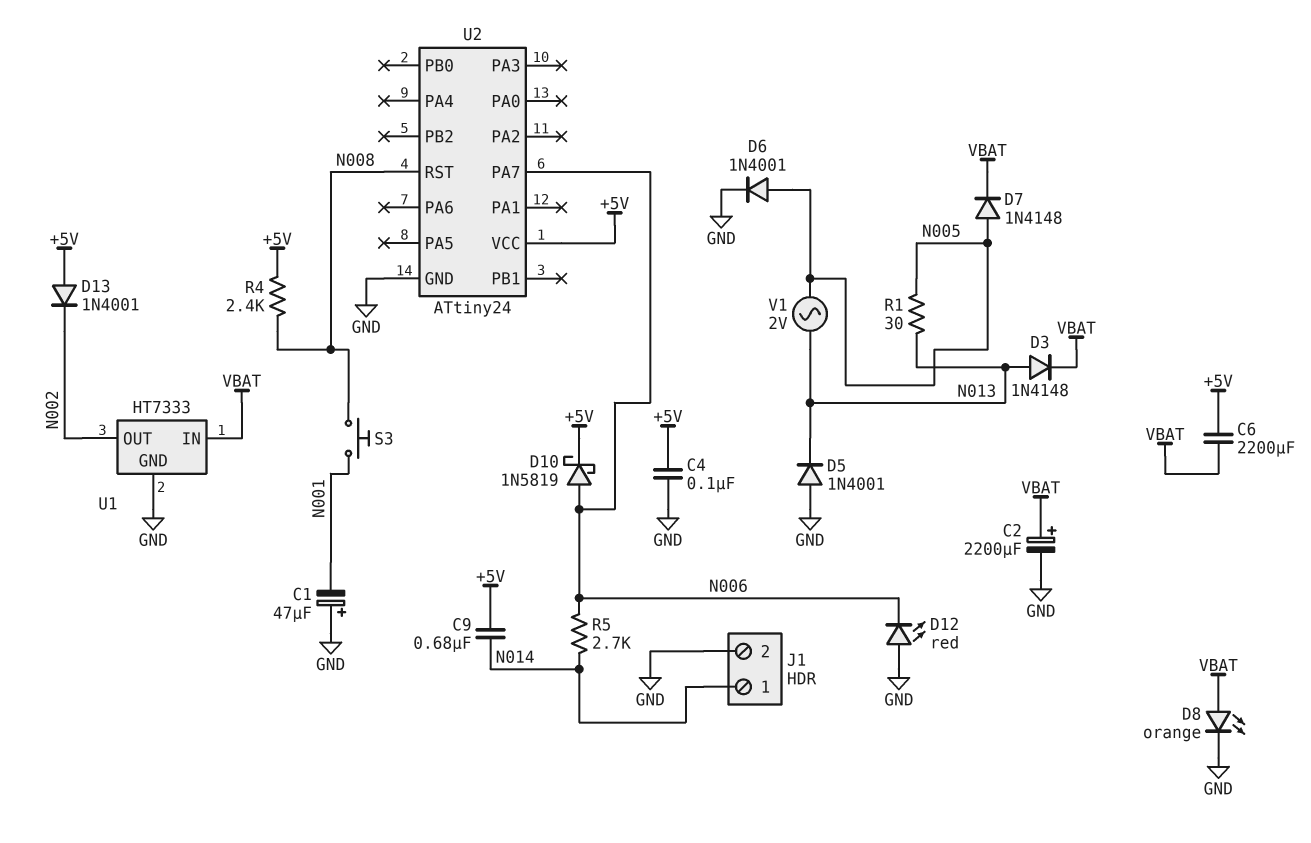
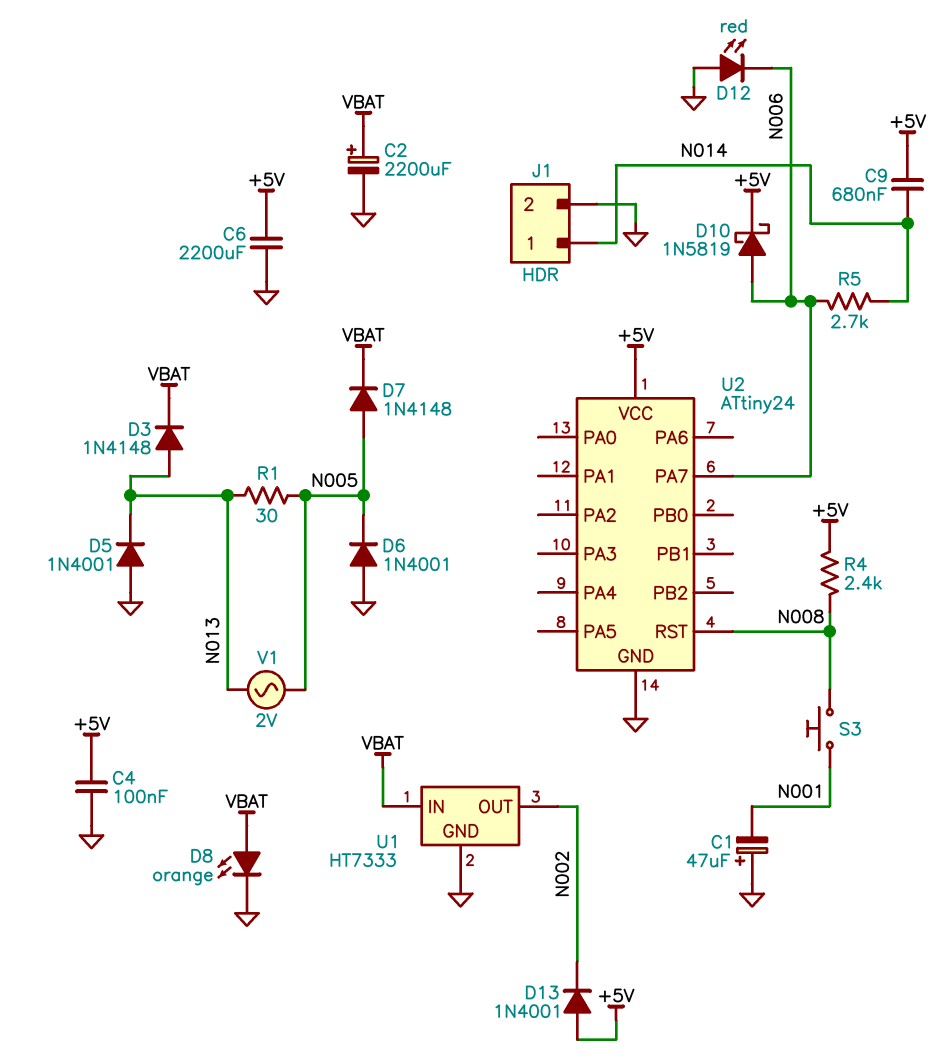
C6: 2200uF (+5V, VBAT) -> 2200uF (+5V, GND)
D6: diode 1N4001 (A N005, K GND) -> diode 1N4001 (A GND, K N005)

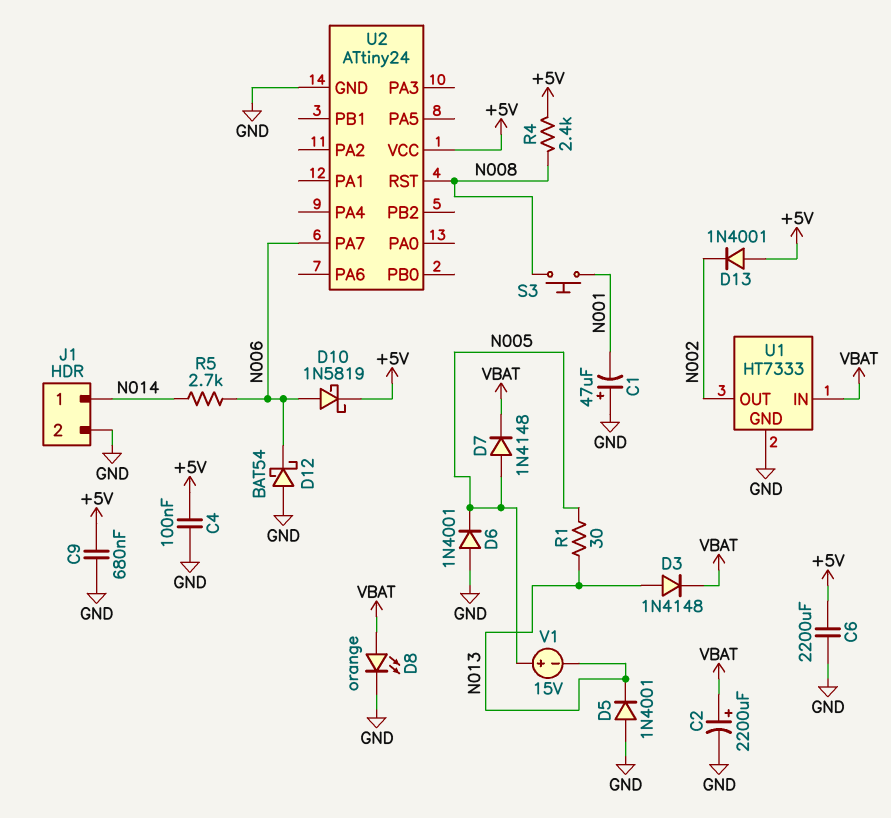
C9: 680nF (+5V, N014) -> 680nF (+5V, GND)
D12: LED red (A GND, K N006) -> schottky BAT54 (A GND, K N006)
V1: AC 2V (N005, N013) -> 15V (plus N005, minus N013)

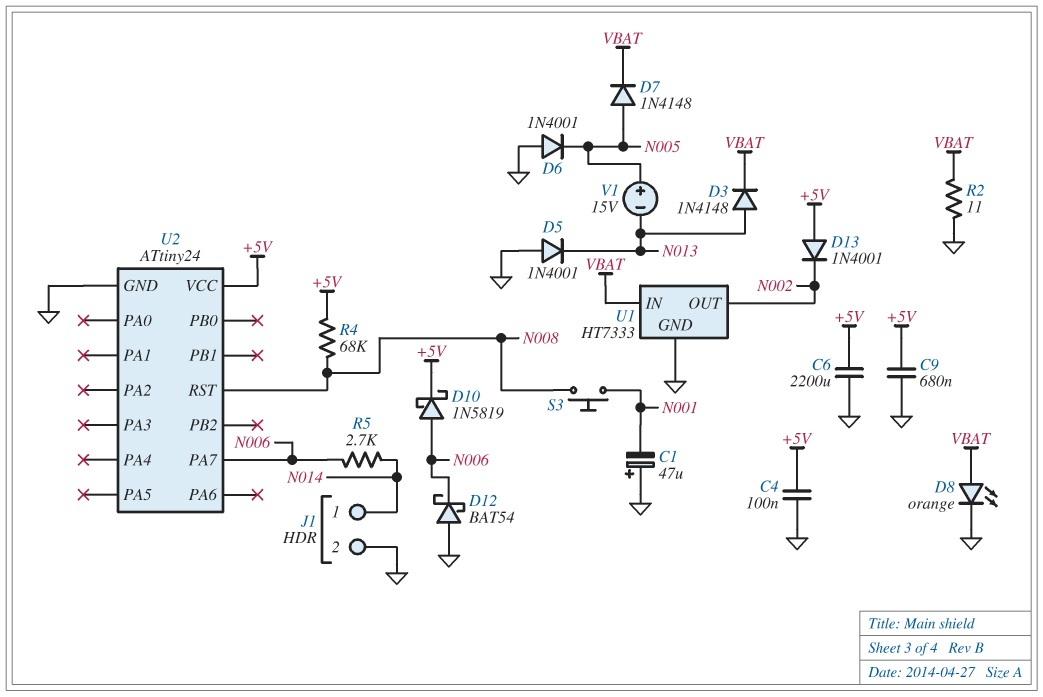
C2: 2200uF (plus VBAT, minus GND) -> none
R1: 30 (N005, N013) -> none
R2: none -> 11 (GND, VBAT)
R4: 2.4k (+5V, N008) -> 68k (+5V, N008)

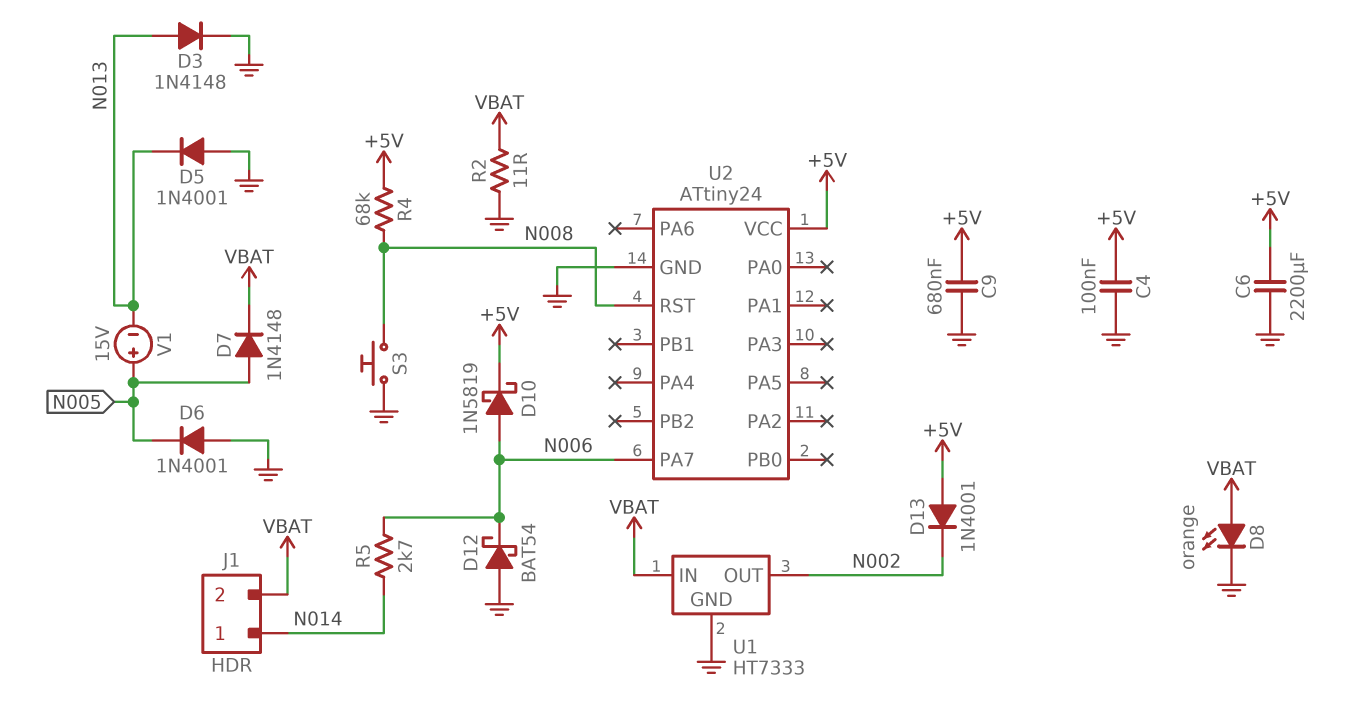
C1: 47uF (plus GND, minus N001) -> none
D3: diode 1N4148 (A N013, K VBAT) -> diode 1N4148 (A N013, K GND)
J1 pin 2: GND -> VBAT
S3: button (N001, N008) -> button (GND, N008)

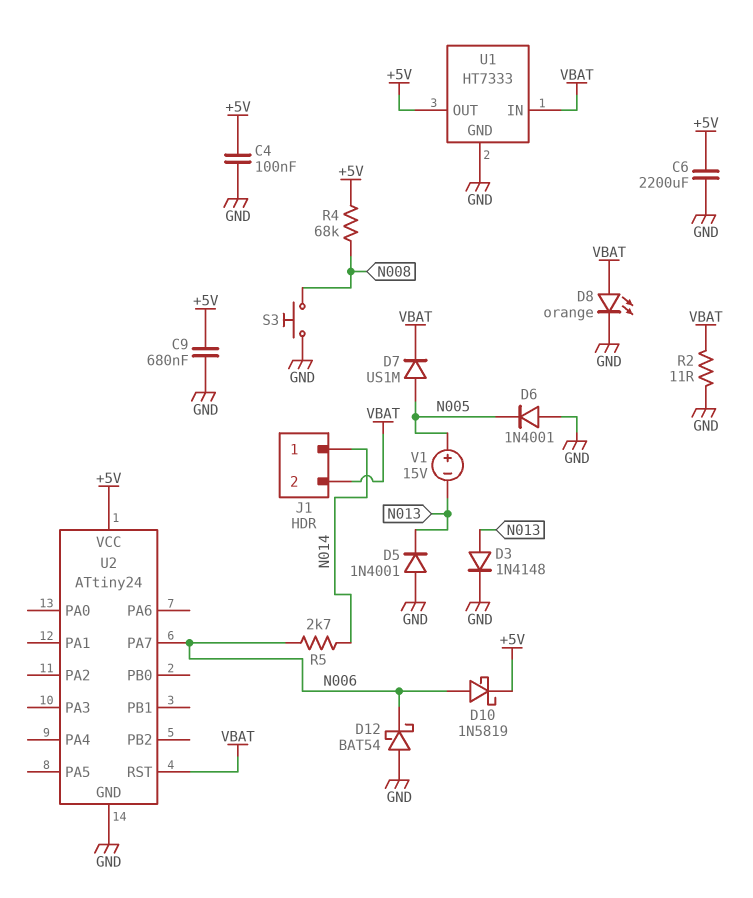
D7: diode 1N4148 (A N005, K VBAT) -> diode US1M (A N005, K VBAT)
D13: diode 1N4001 (A +5V, K N002) -> none
U1 pin OUT: N002 -> +5V
U2 pin RST: N008 -> VBAT

